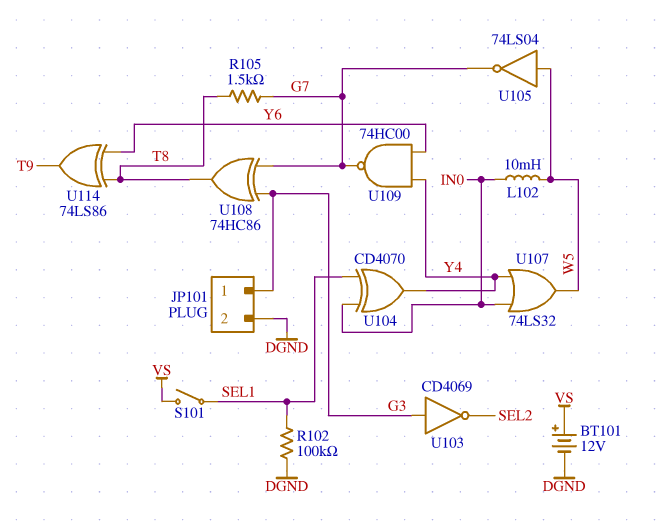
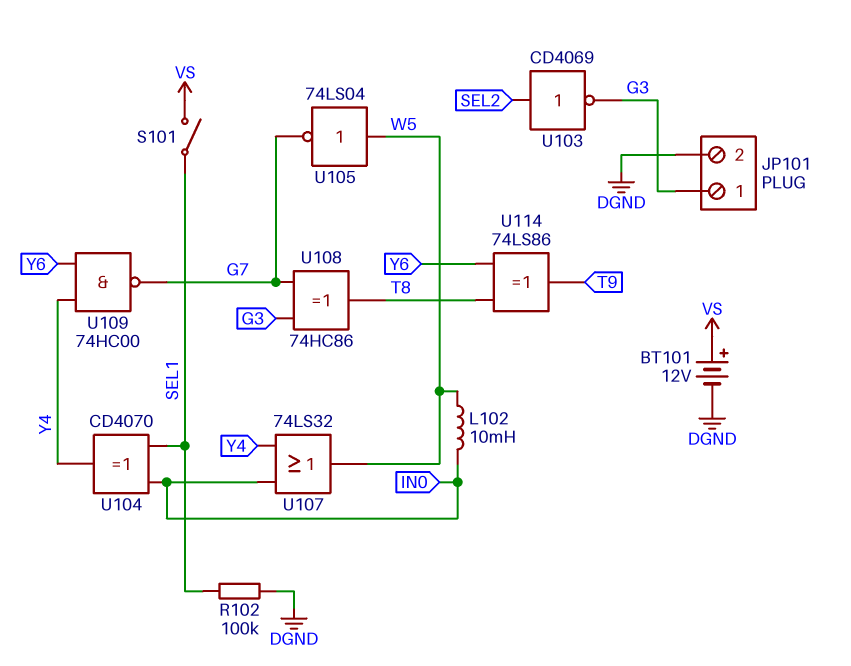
R105: 1.5k (G7, T8) -> none
U103: NOT CD4069 (in G3, out SEL2) -> NOT CD4069 (in SEL2, out G3)

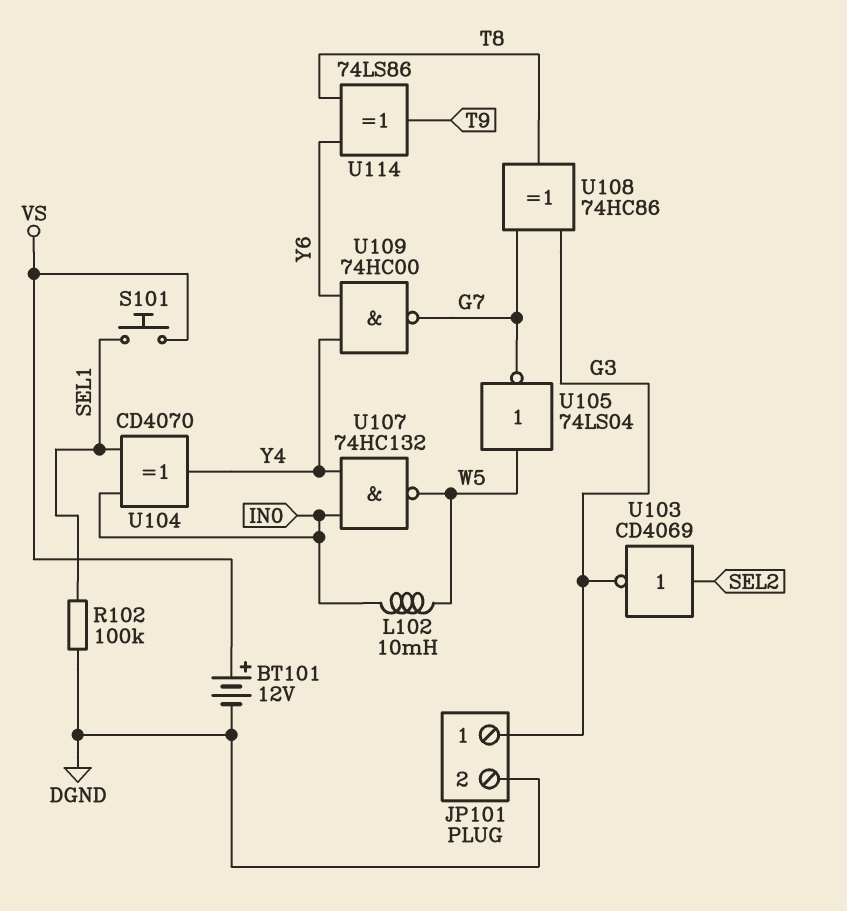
S101: switch (SEL1, VS) -> button (SEL1, VS)
U107: OR 74LS32 (in IN0, in Y4, out W5) -> NAND 74HC132 (in IN0, in Y4, out W5)

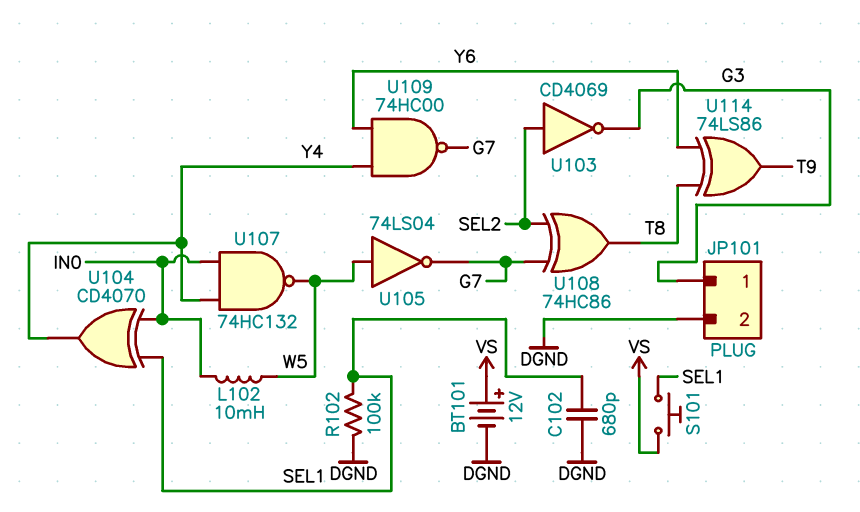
C102: none -> 680pF (DGND, SEL1)
U108: XOR 74HC86 (in G3, in G7, out T8) -> XOR 74HC86 (in G7, in SEL2, out T8)

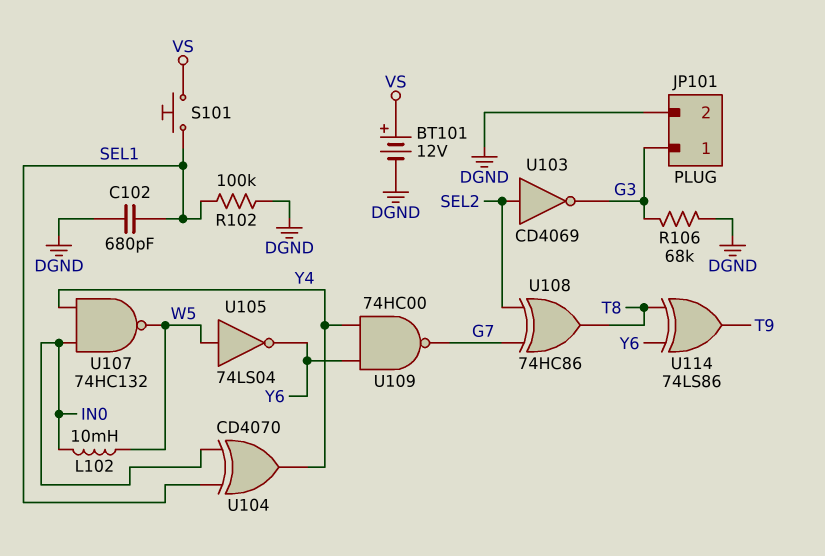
R106: none -> 68k (DGND, G3)
U105: NOT 74LS04 (in W5, out G7) -> NOT 74LS04 (in W5, out Y6)

